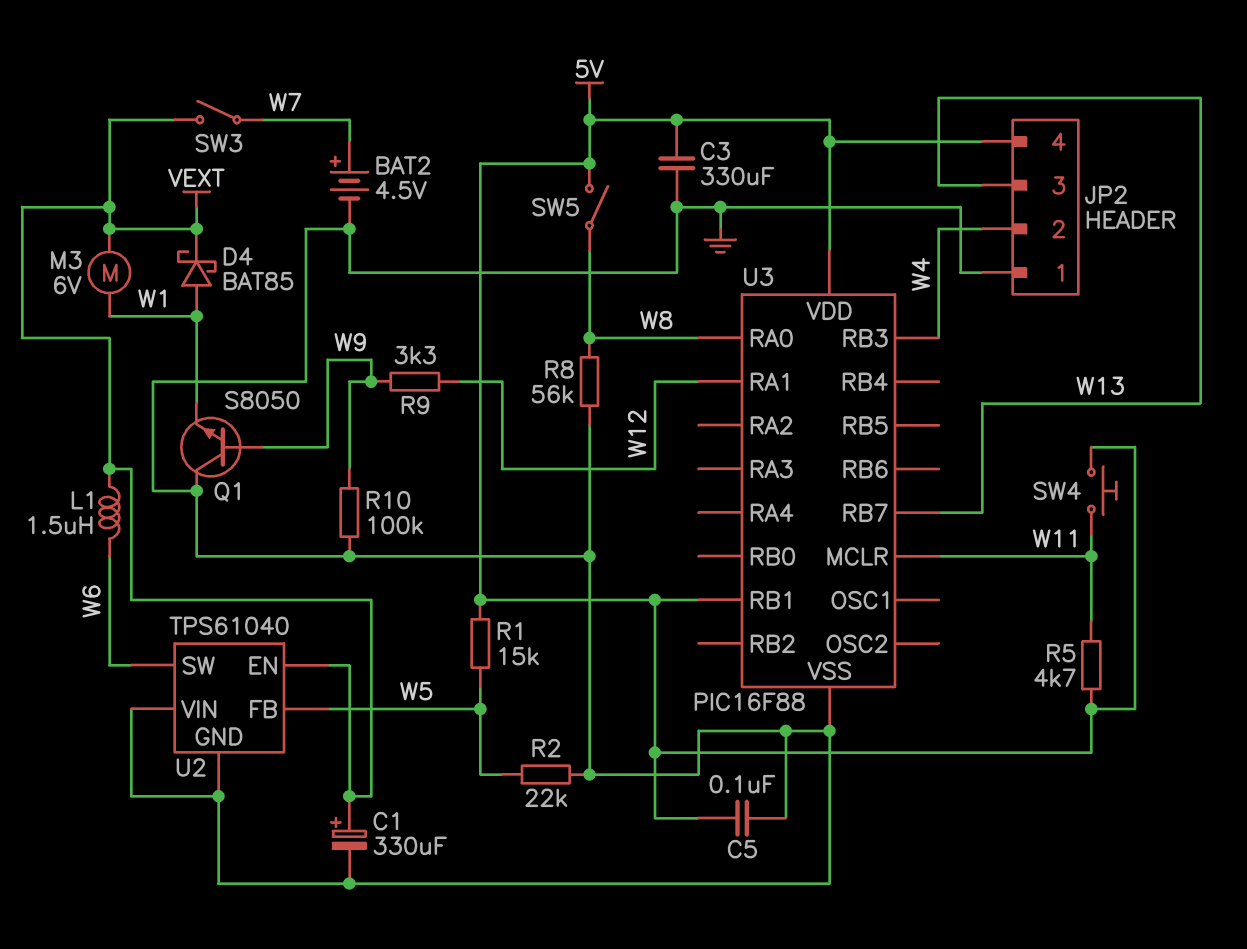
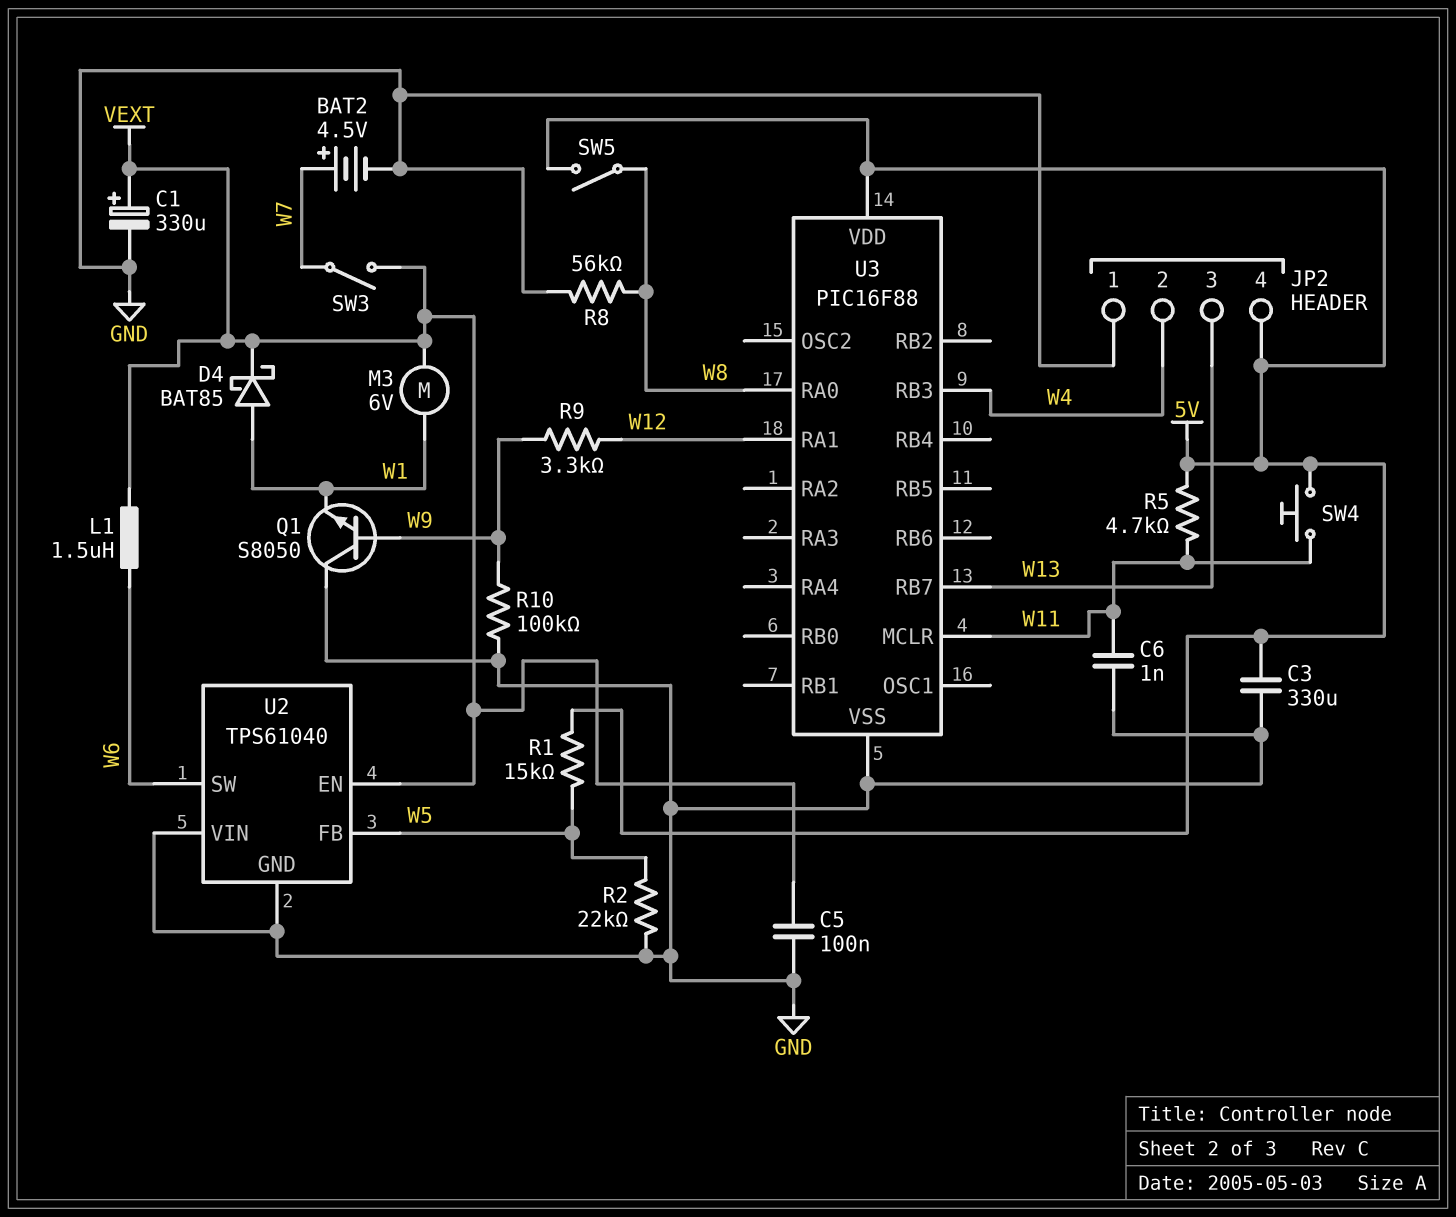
C5: 100nF (5V, GND) -> 100nF (GND, VEXT)
C6: none -> 1nF (GND, W11)
U3 pin RB1: 5V -> none

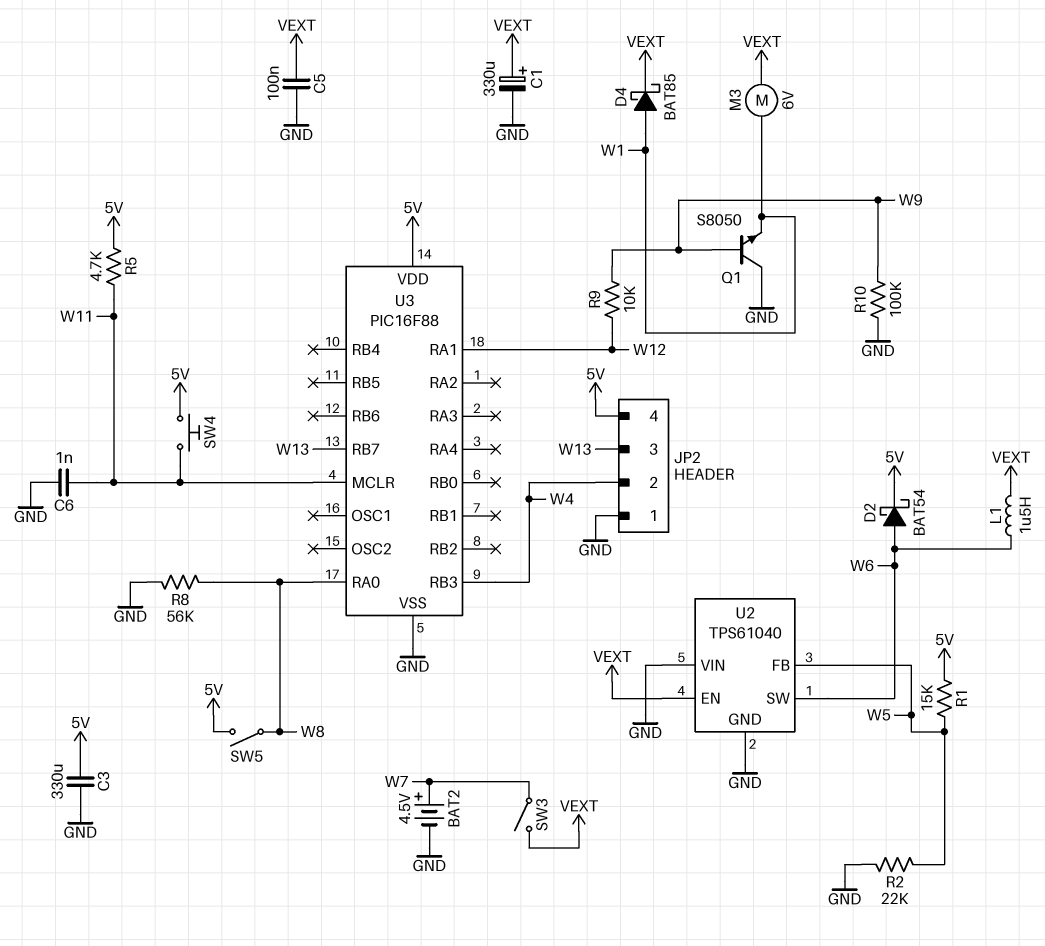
D2: none -> schottky BAT54 (A W6, K 5V)
R9: 3.3k (W9, W12) -> 10k (W9, W12)

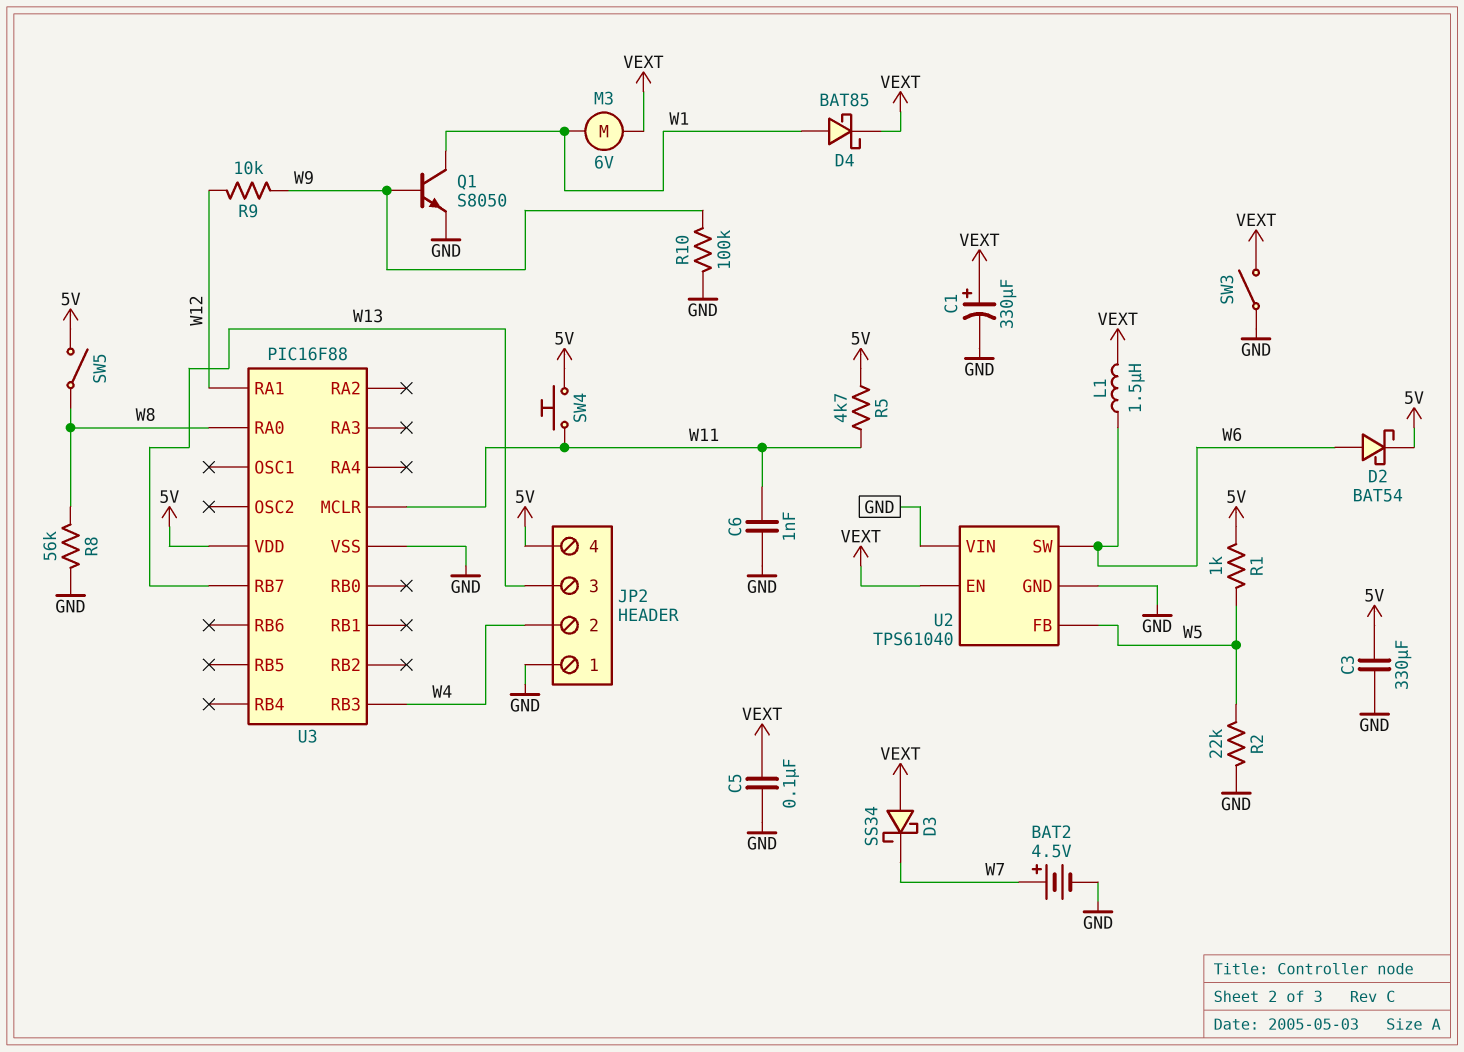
D3: none -> schottky SS34 (A VEXT, K W7)
Q1: NPN S8050 (B W9, C GND, E W1) -> NPN S8050 (B W9, C W1, E GND)
R1: 15k (5V, W5) -> 1k (5V, W5)
SW3: switch (VEXT, W7) -> switch (GND, VEXT)

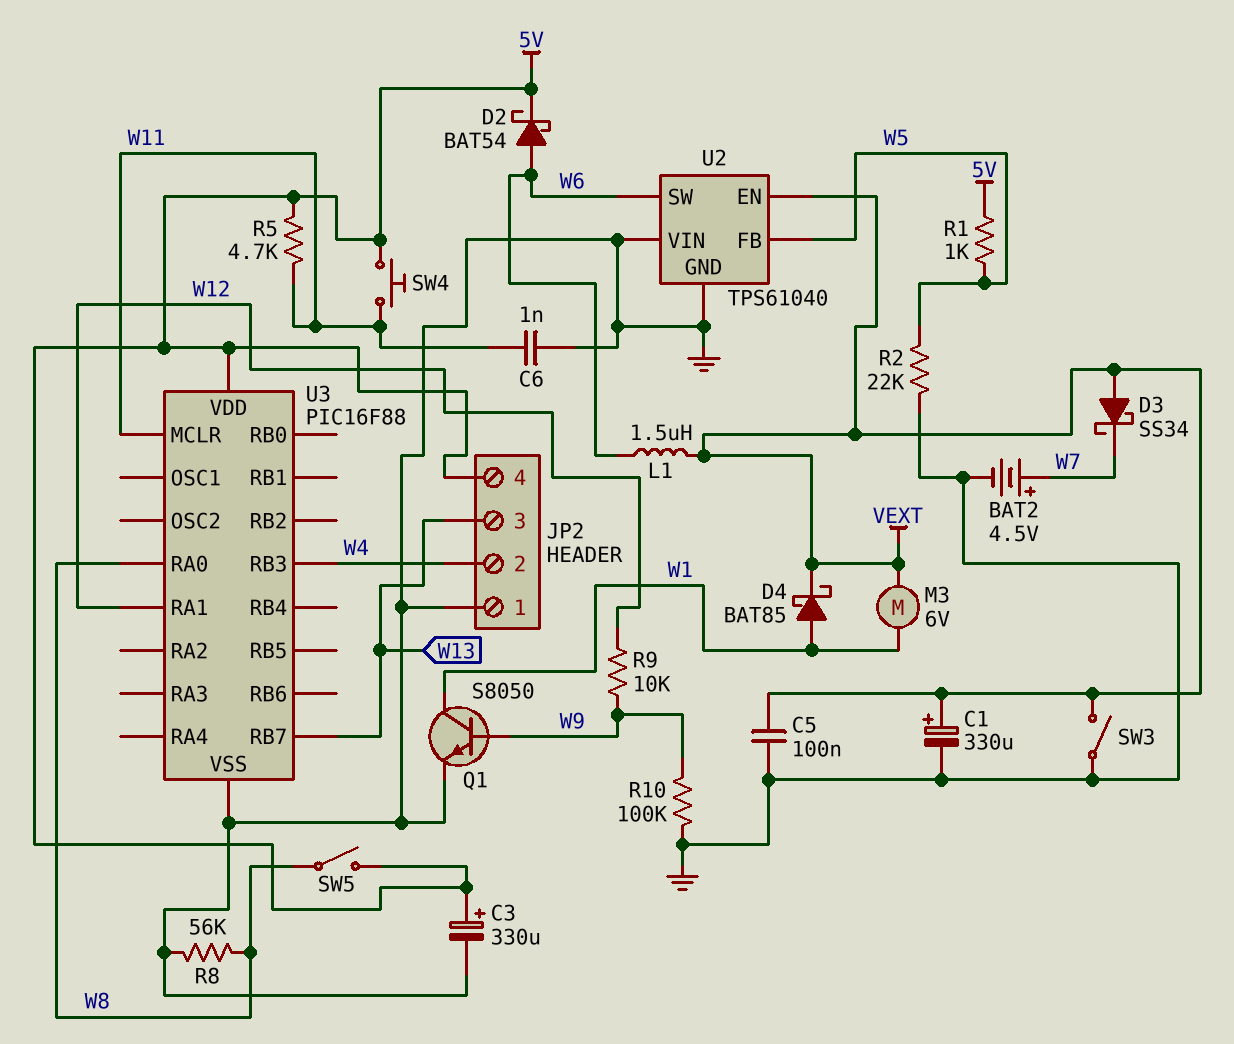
C3: 330uF (5V, GND) -> 330uF (plus 5V, minus GND)

